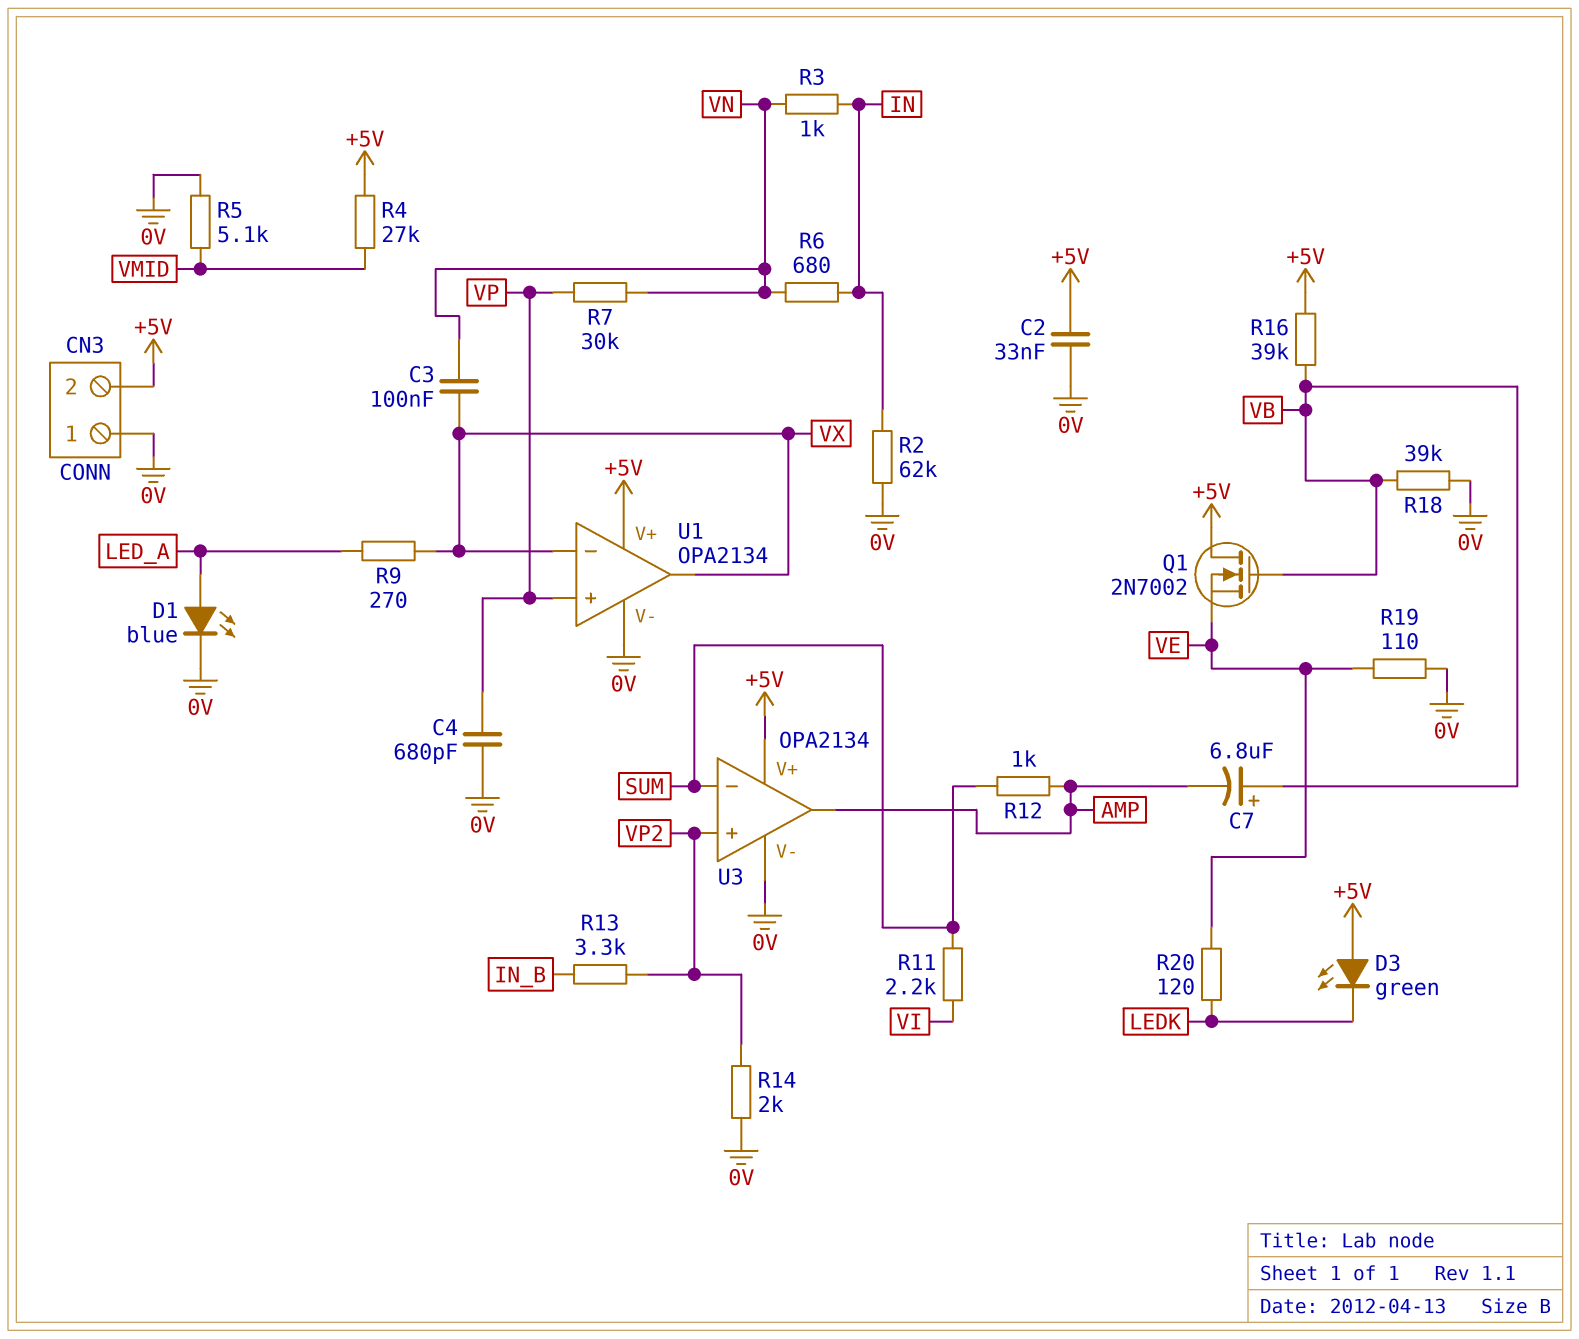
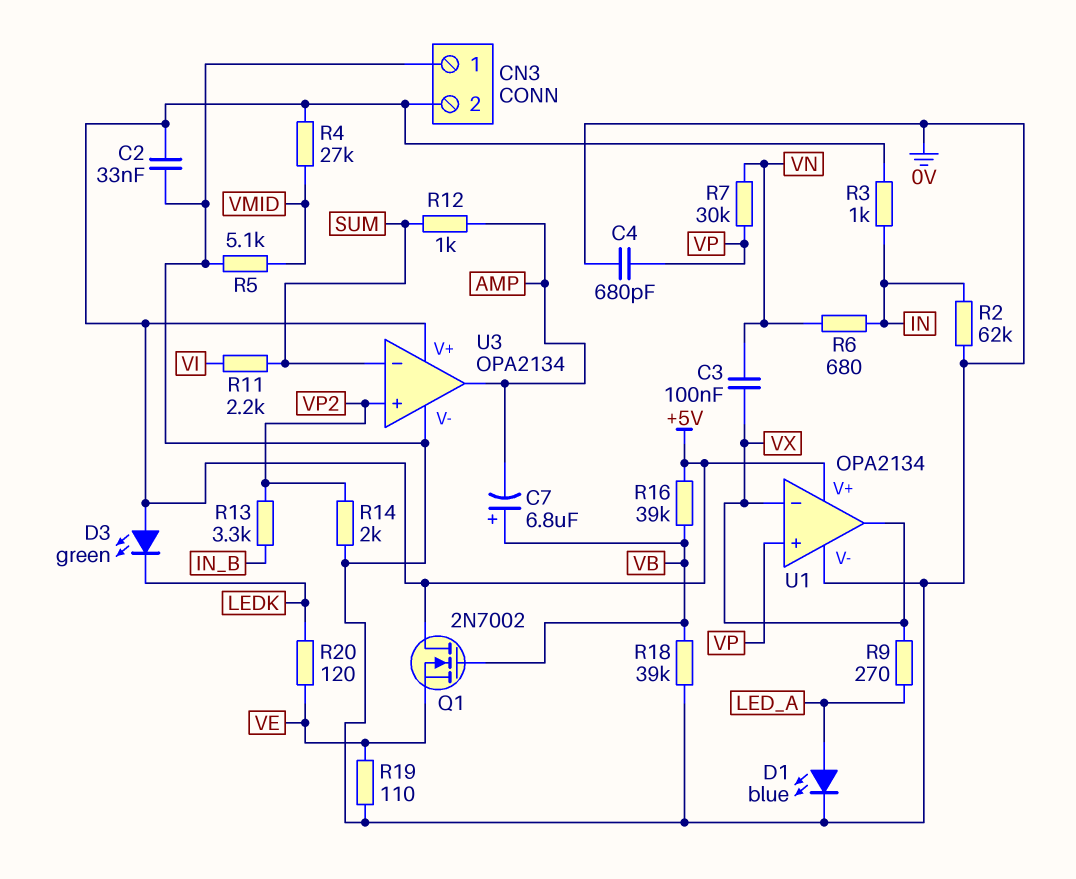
R3: 1k (IN, VN) -> 1k (+5V, IN)

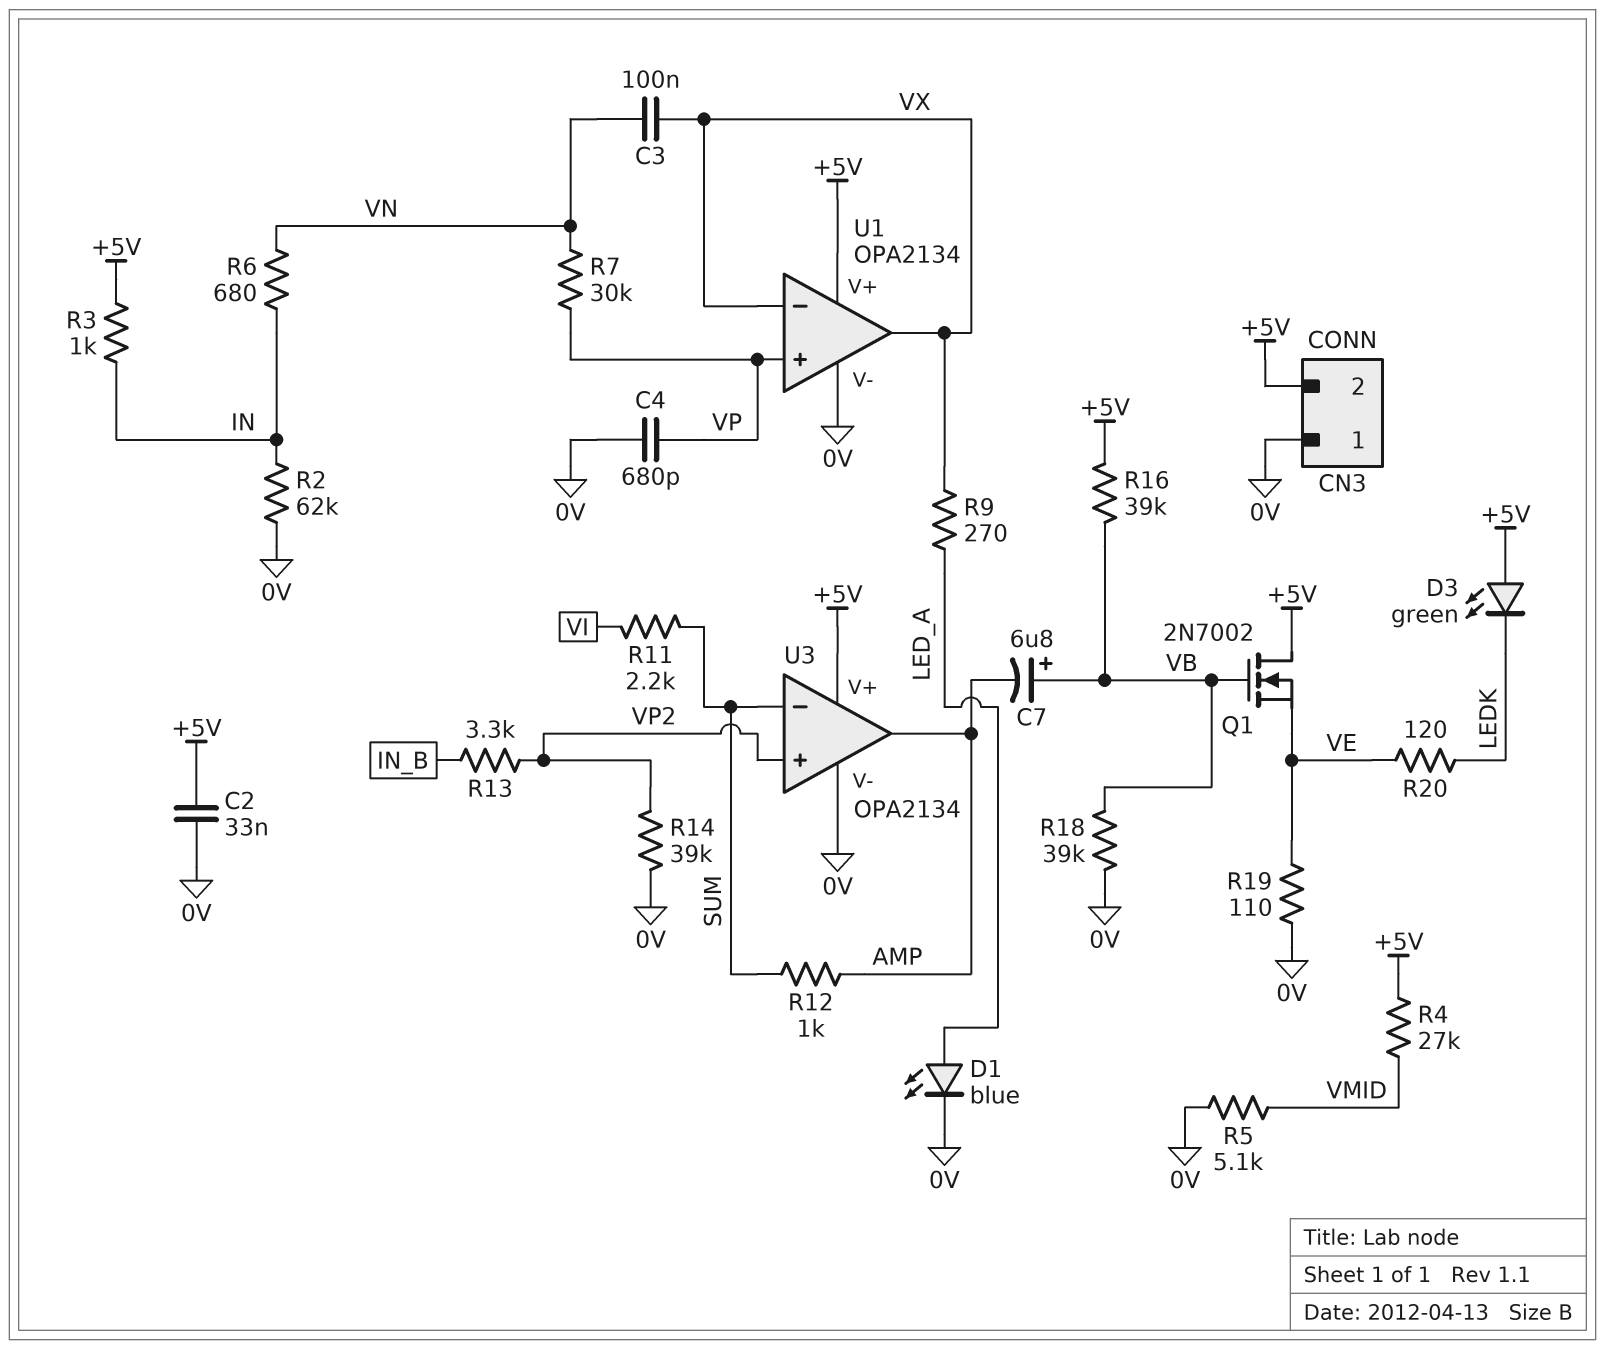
R14: 2k (0V, VP2) -> 39k (0V, VP2)

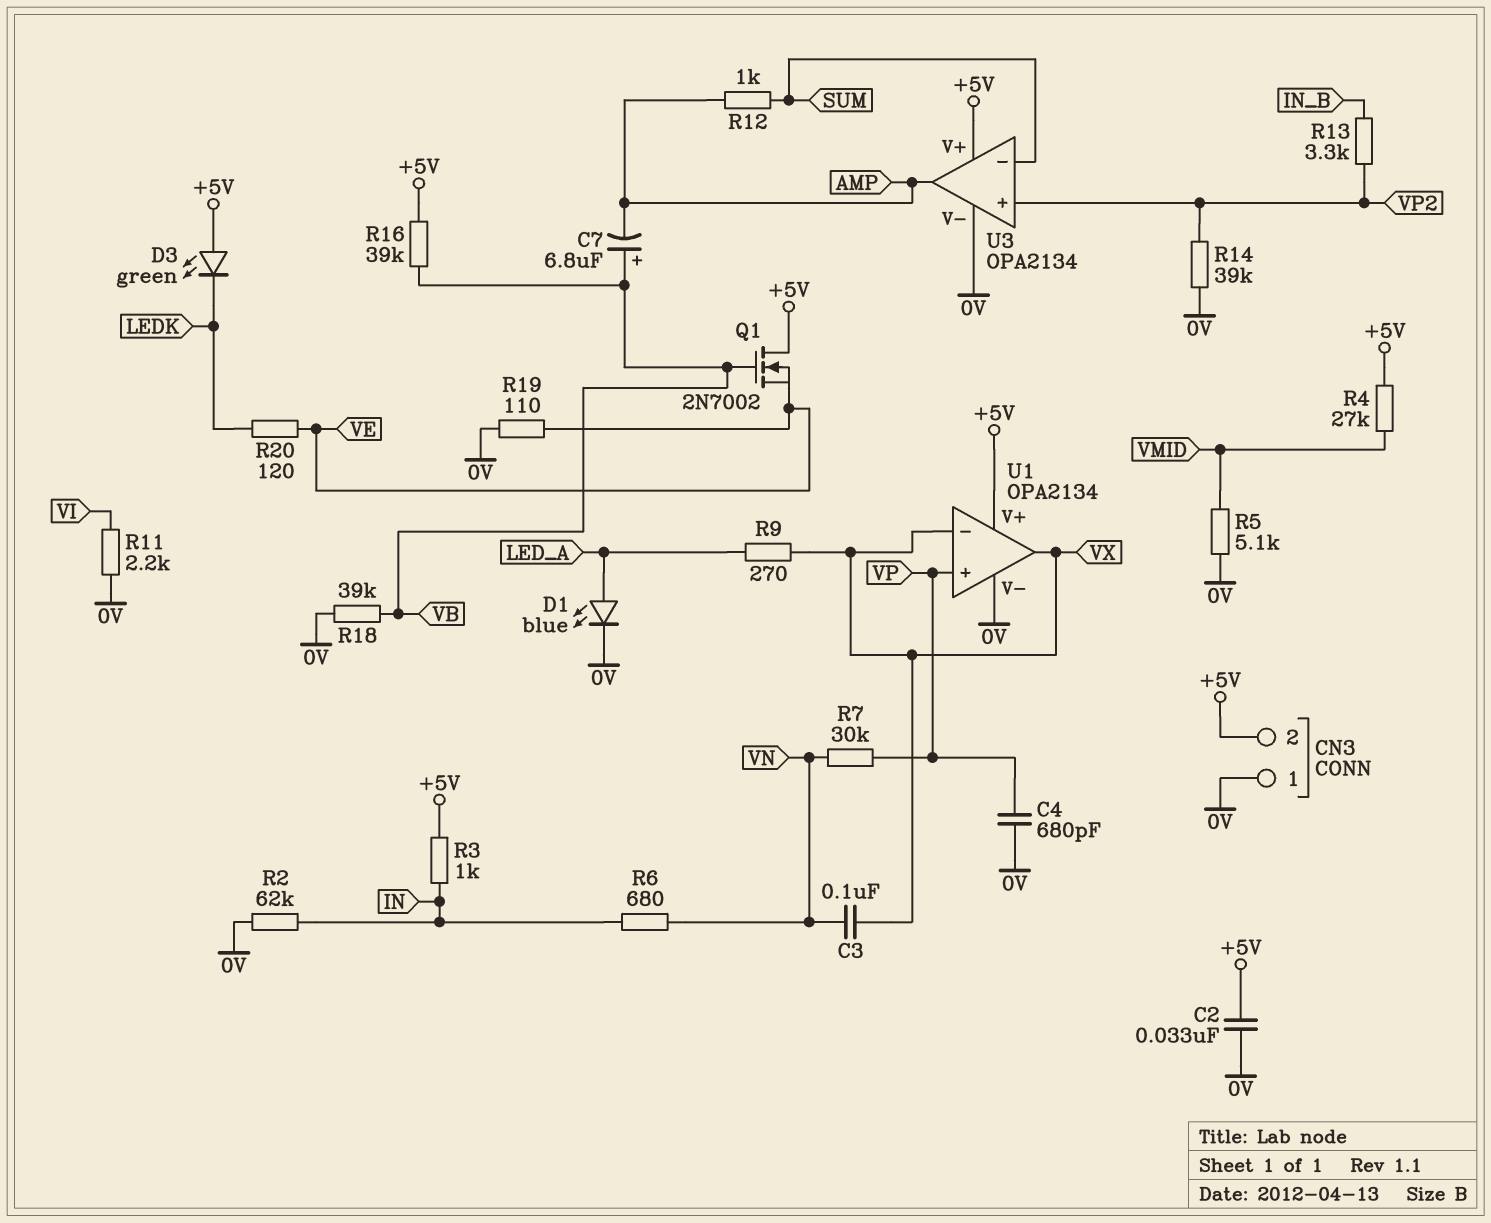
R11: 2.2k (SUM, VI) -> 2.2k (0V, VI)

